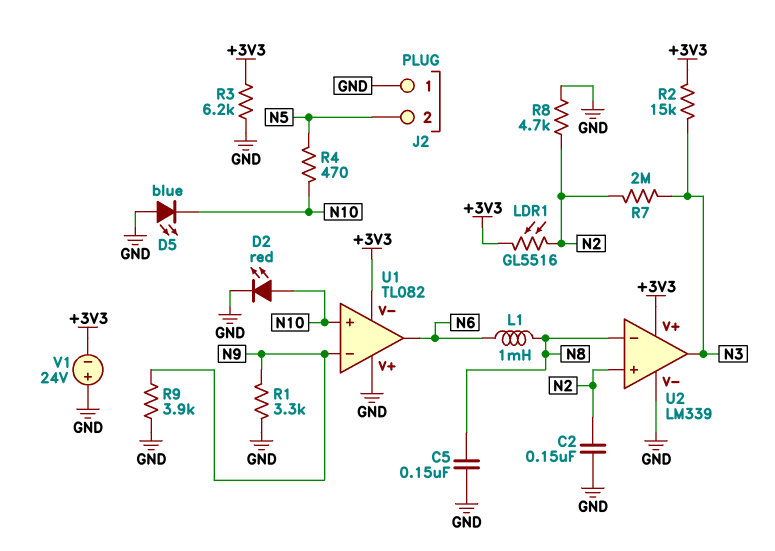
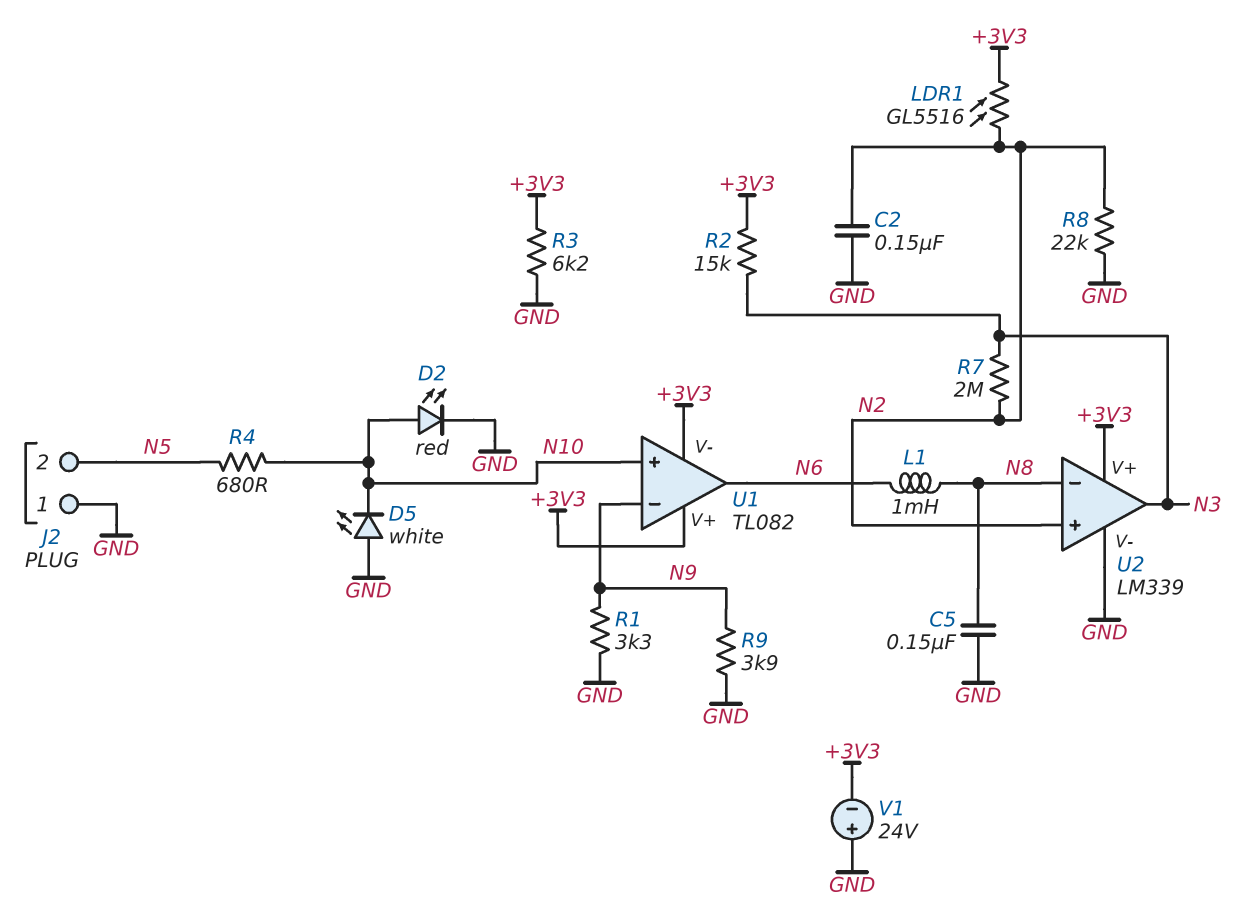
D5: LED blue (A GND, K N10) -> LED white (A GND, K N10)
R4: 470 (N5, N10) -> 680 (N5, N10)
R8: 4.7k (GND, N2) -> 22k (GND, N2)
U1 pin V+: GND -> +3V3

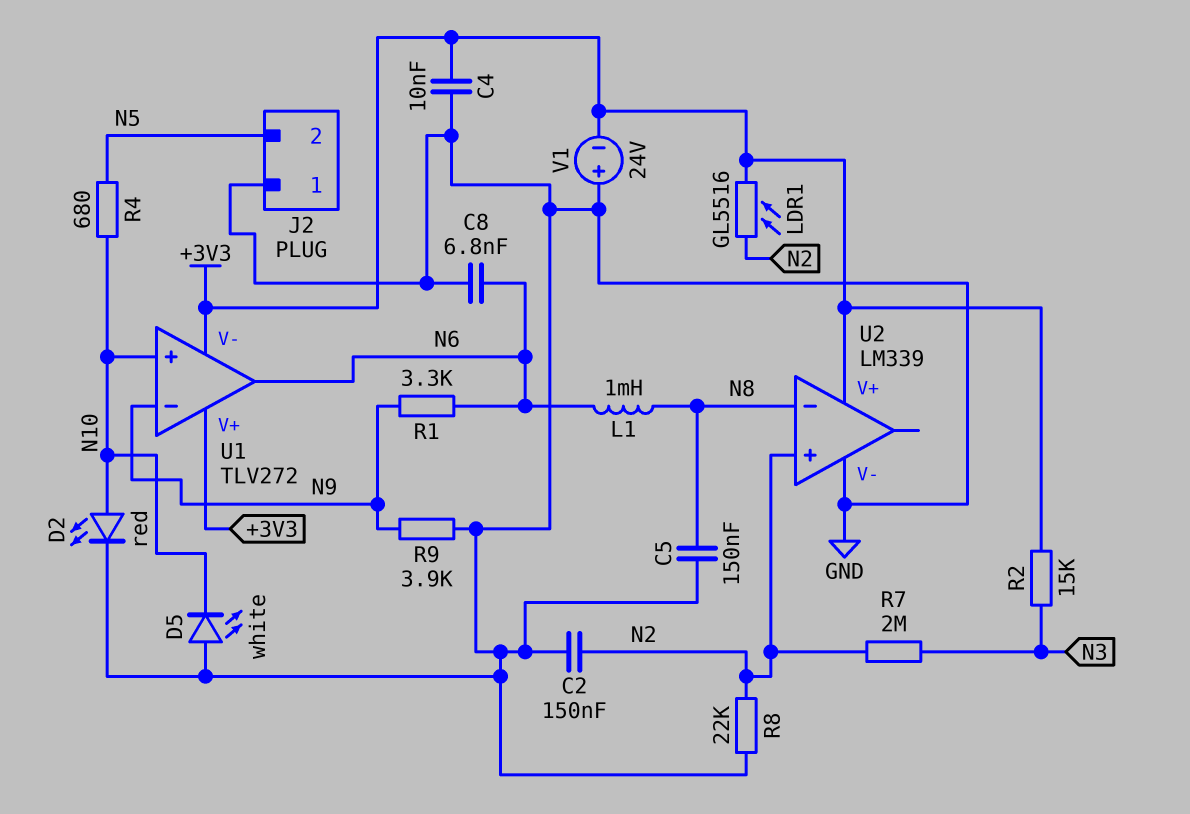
C4: none -> 10nF (+3V3, GND)
C8: none -> 6.8nF (GND, N6)
R1: 3.3k (GND, N9) -> 3.3k (N6, N9)
R3: 6.2k (+3V3, GND) -> none
U1: TL082 -> TLV272
U2 pin out: N3 -> none

